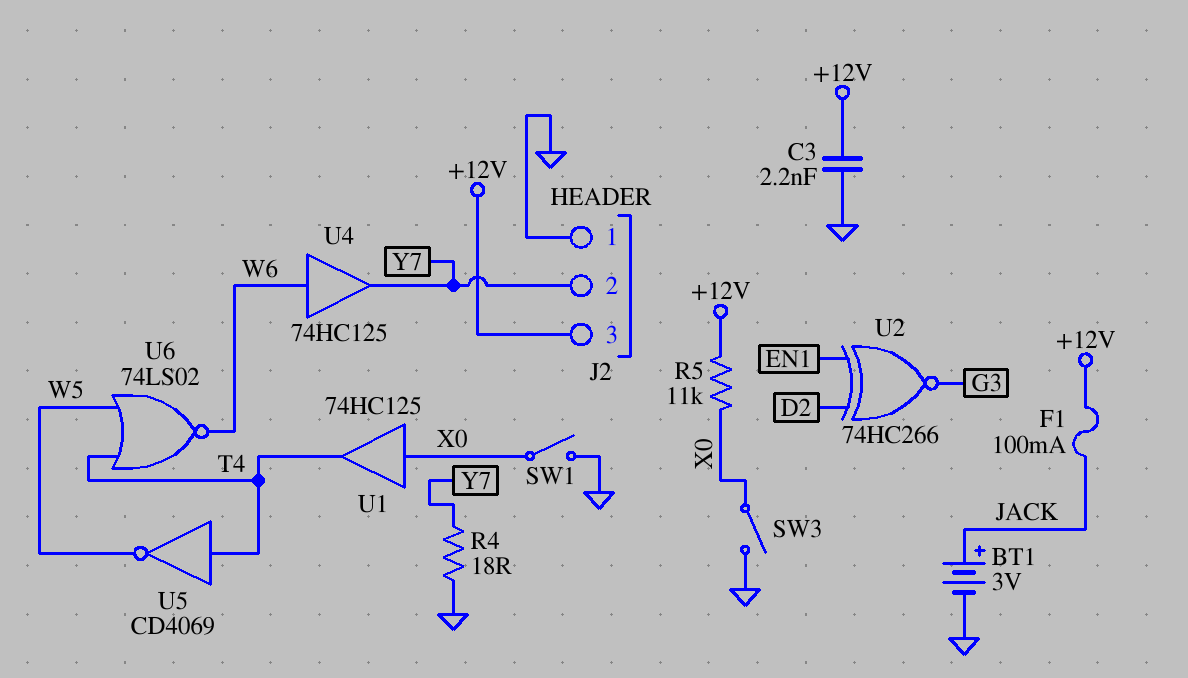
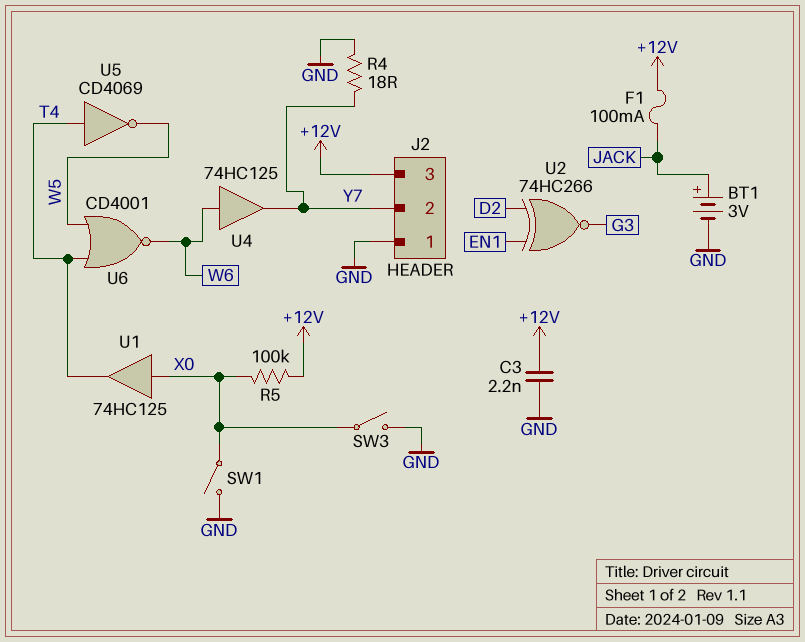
R5: 11k (+12V, X0) -> 100k (+12V, X0)
U6: NOR 74LS02 (in T4, in W5, out W6) -> NOR CD4001 (in T4, in W5, out W6)

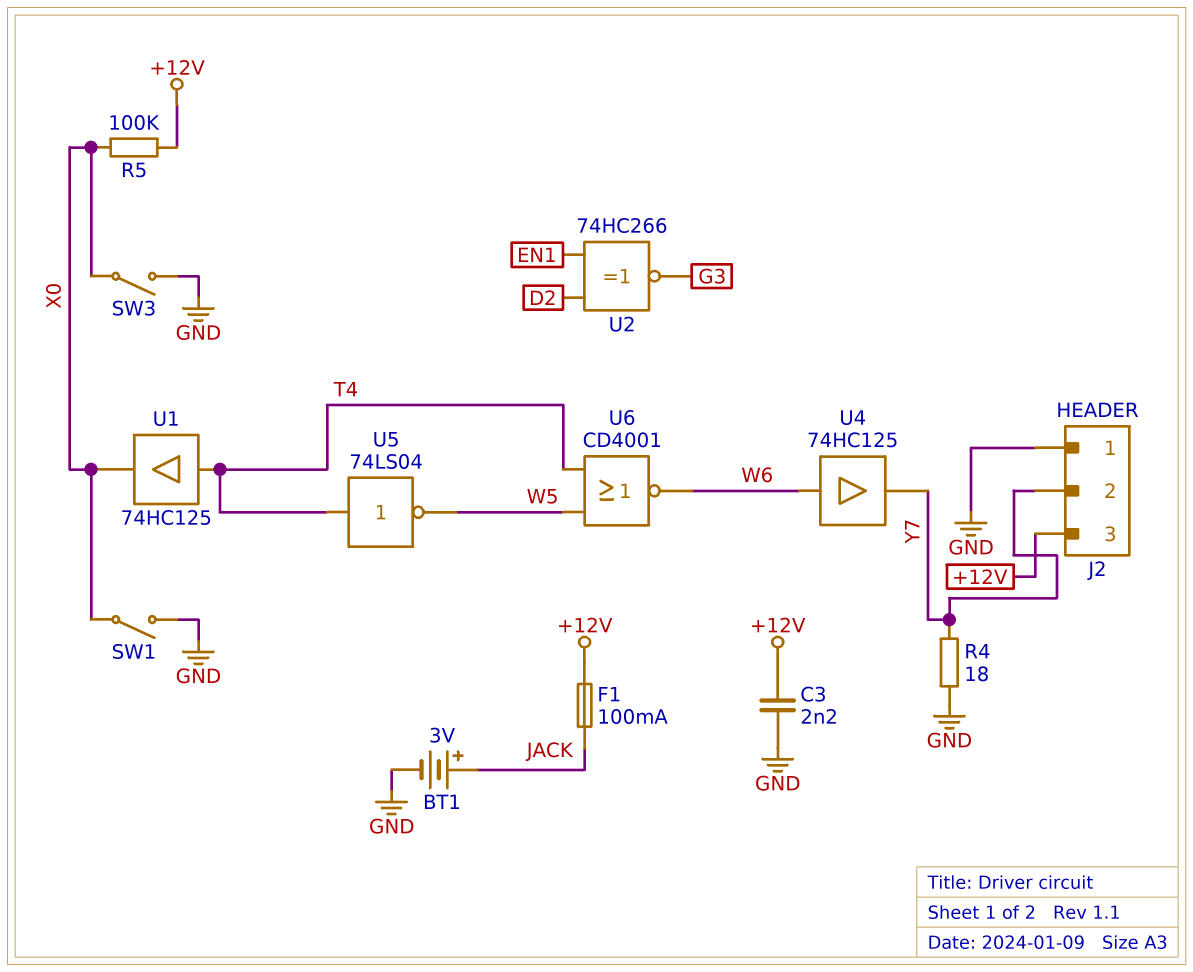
U1: buffer 74HC125 (in X0, out T4) -> buffer 74HC125 (in T4, out X0)
U5: NOT CD4069 (in T4, out W5) -> NOT 74LS04 (in T4, out W5)

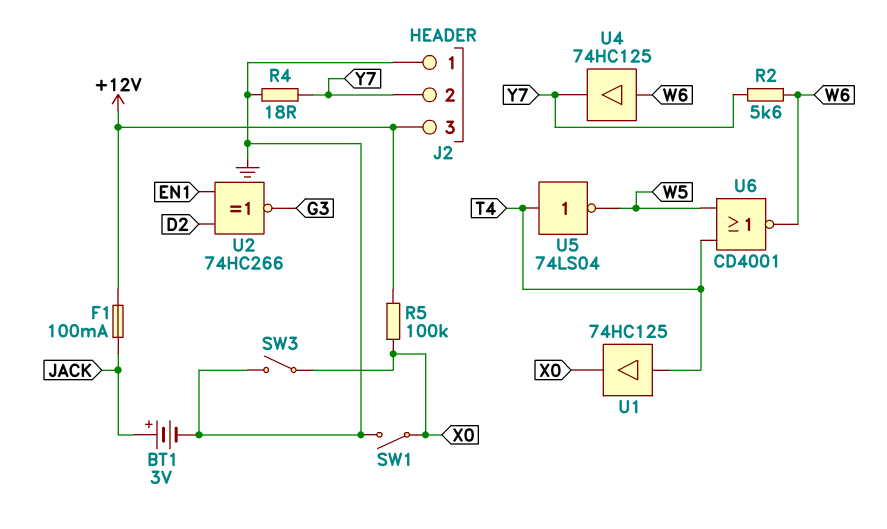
C3: 2.2nF (+12V, GND) -> none
R2: none -> 5.6k (W6, Y7)

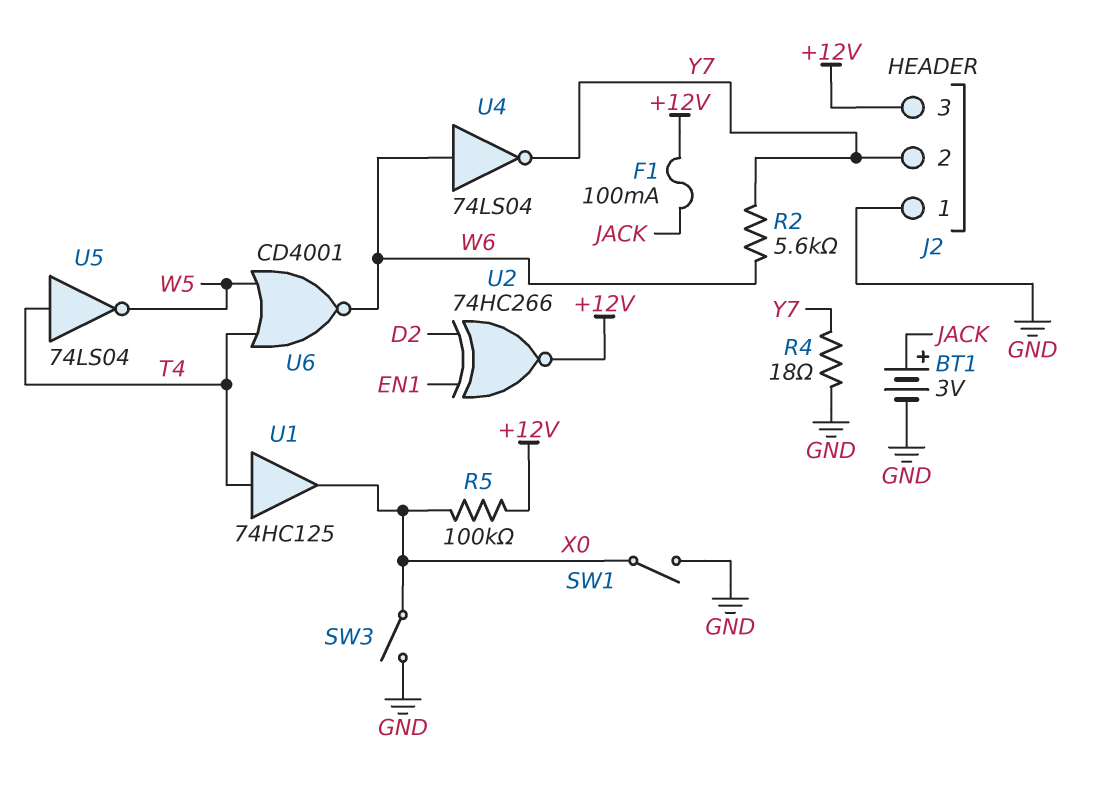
U2: XNOR 74HC266 (in D2, in EN1, out G3) -> XNOR 74HC266 (in D2, in EN1, out +12V)
U4: buffer 74HC125 (in W6, out Y7) -> NOT 74LS04 (in W6, out Y7)

